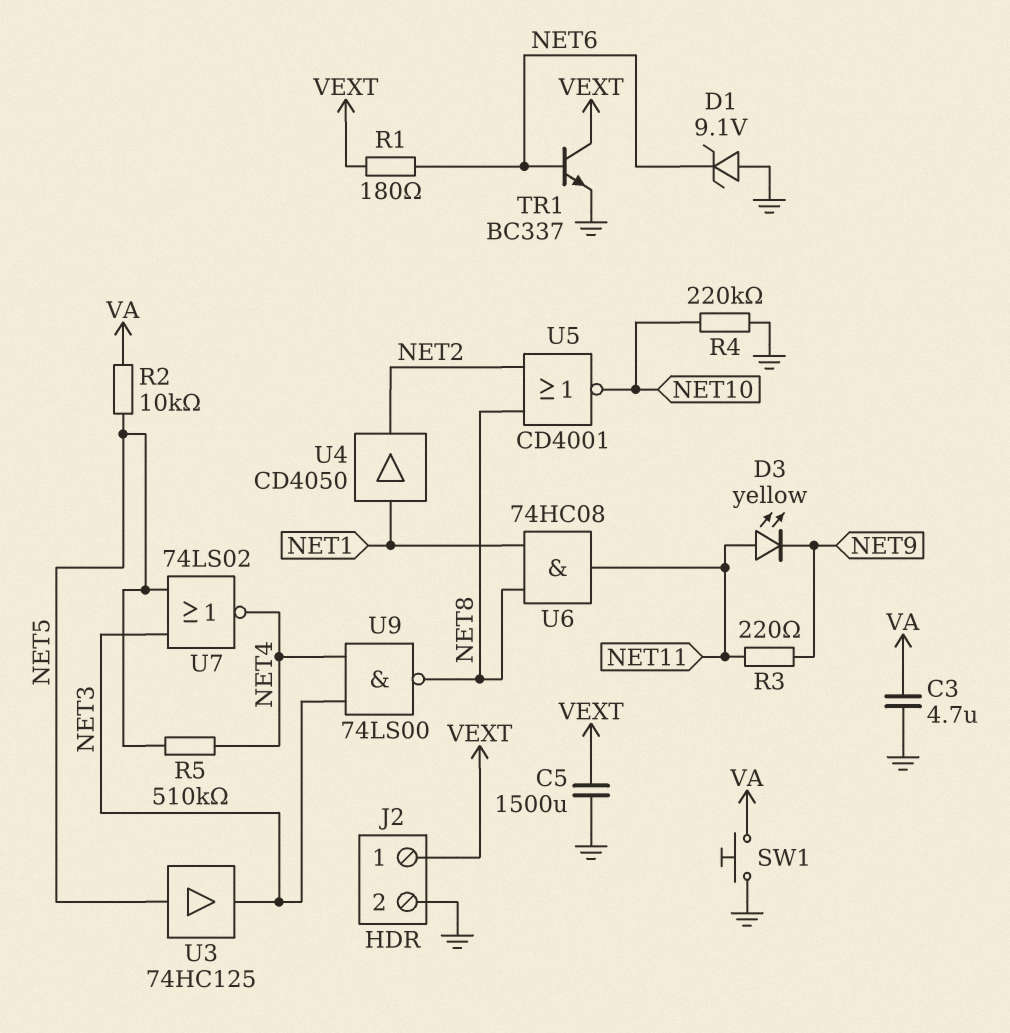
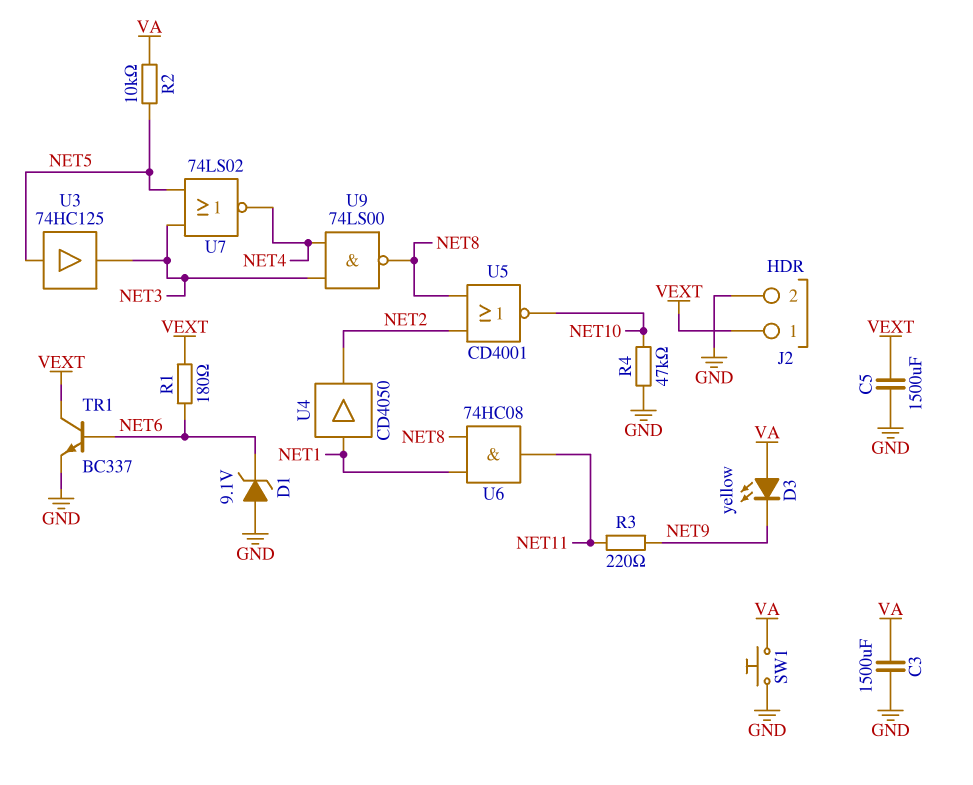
C3: 4.7uF (GND, VA) -> 1500uF (GND, VA)
D3: LED yellow (A NET11, K NET9) -> LED yellow (A VA, K NET9)
R4: 220k (GND, NET10) -> 47k (GND, NET10)
R5: 510k (NET4, NET5) -> none

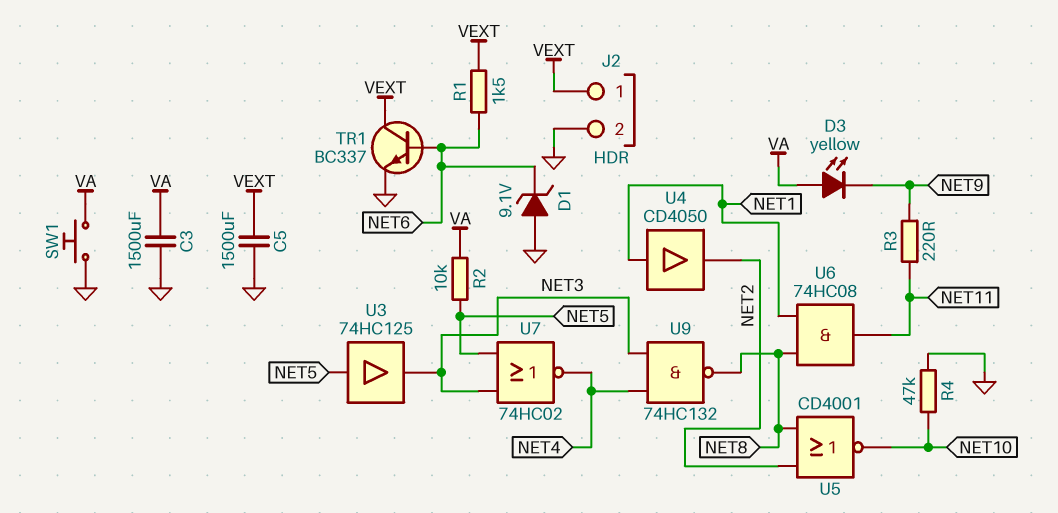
R1: 180 (NET6, VEXT) -> 1.5k (NET6, VEXT)
U7: NOR 74LS02 (in NET3, in NET5, out NET4) -> NOR 74HC02 (in NET3, in NET5, out NET4)
U9: NAND 74LS00 (in NET3, in NET4, out NET8) -> NAND 74HC132 (in NET3, in NET4, out NET8)

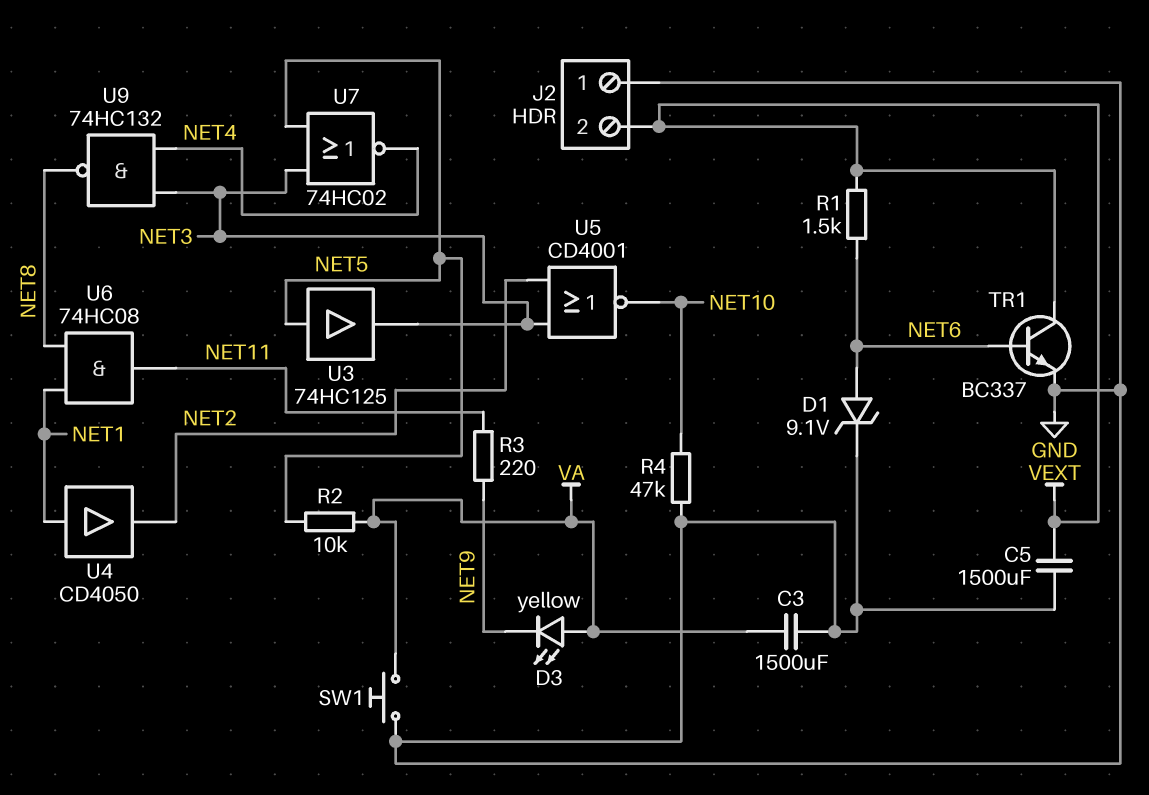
D1: zener 9.1V (A GND, K NET6) -> zener 9.1V (A NET6, K GND)
J2 pin 1: VEXT -> GND
J2 pin 2: GND -> VEXT
U5: NOR CD4001 (in NET2, in NET8, out NET10) -> NOR CD4001 (in NET2, in NET3, out NET10)

